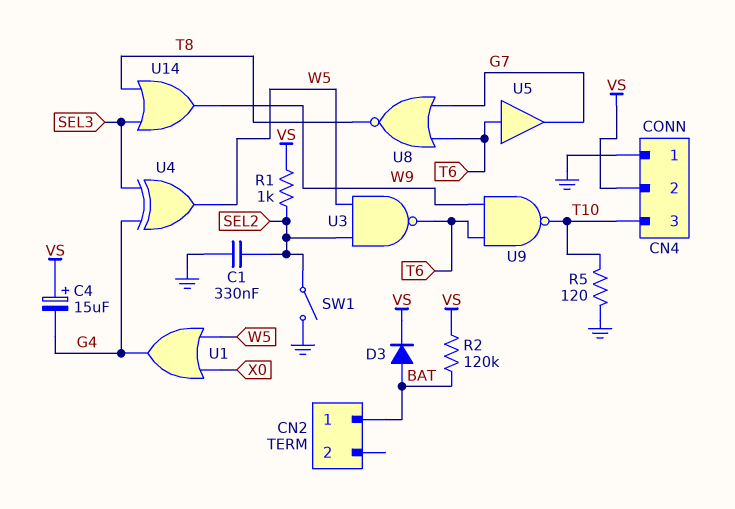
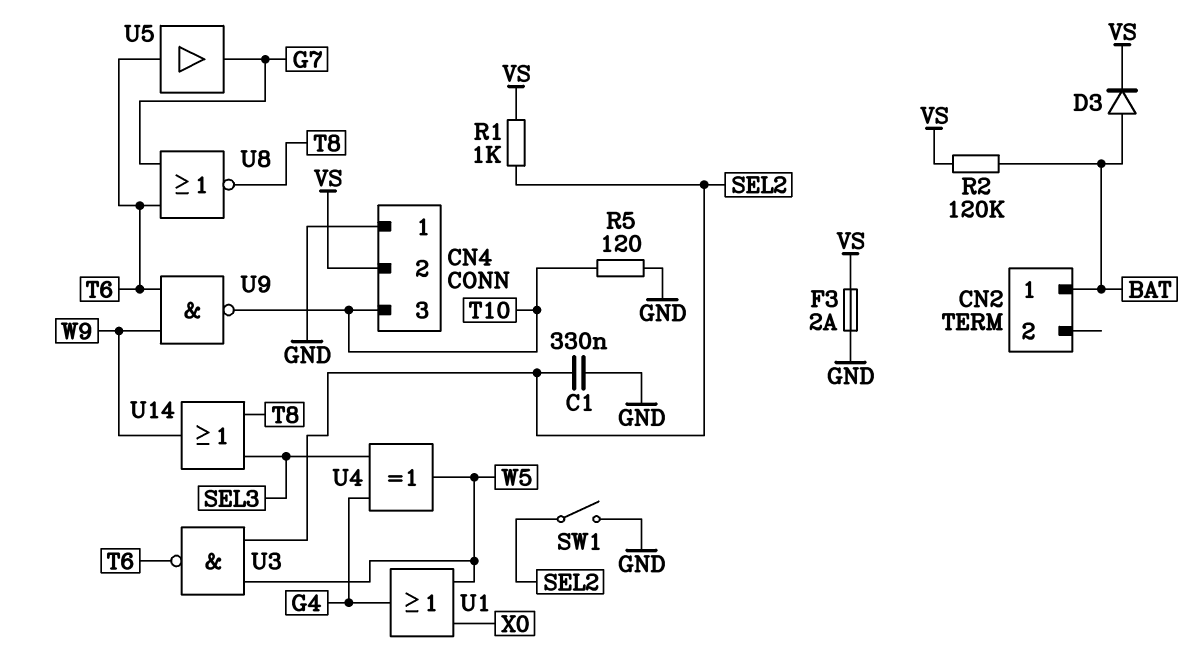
C4: 15uF (plus VS, minus G4) -> none
F3: none -> 2A (GND, VS)

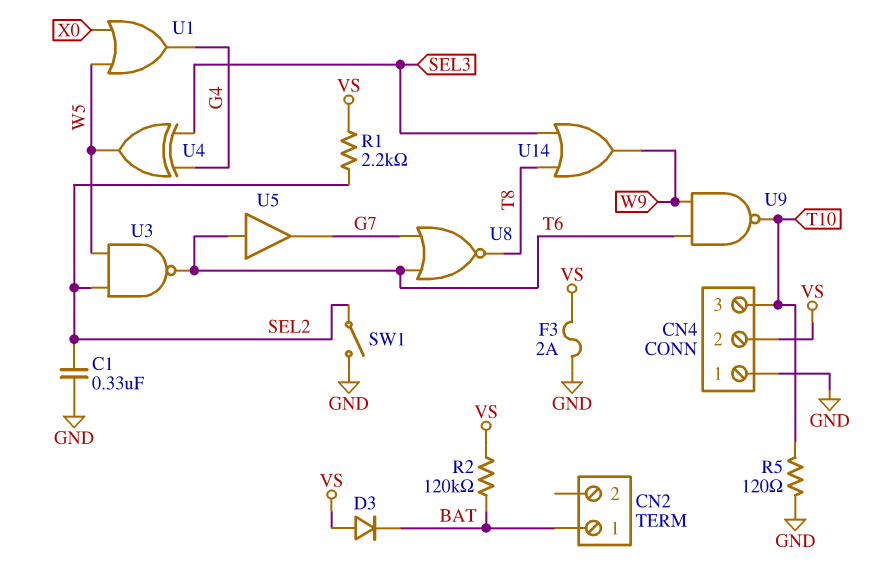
D3: diode (A BAT, K VS) -> diode (A VS, K BAT)
R1: 1k (SEL2, VS) -> 2.2k (SEL2, VS)

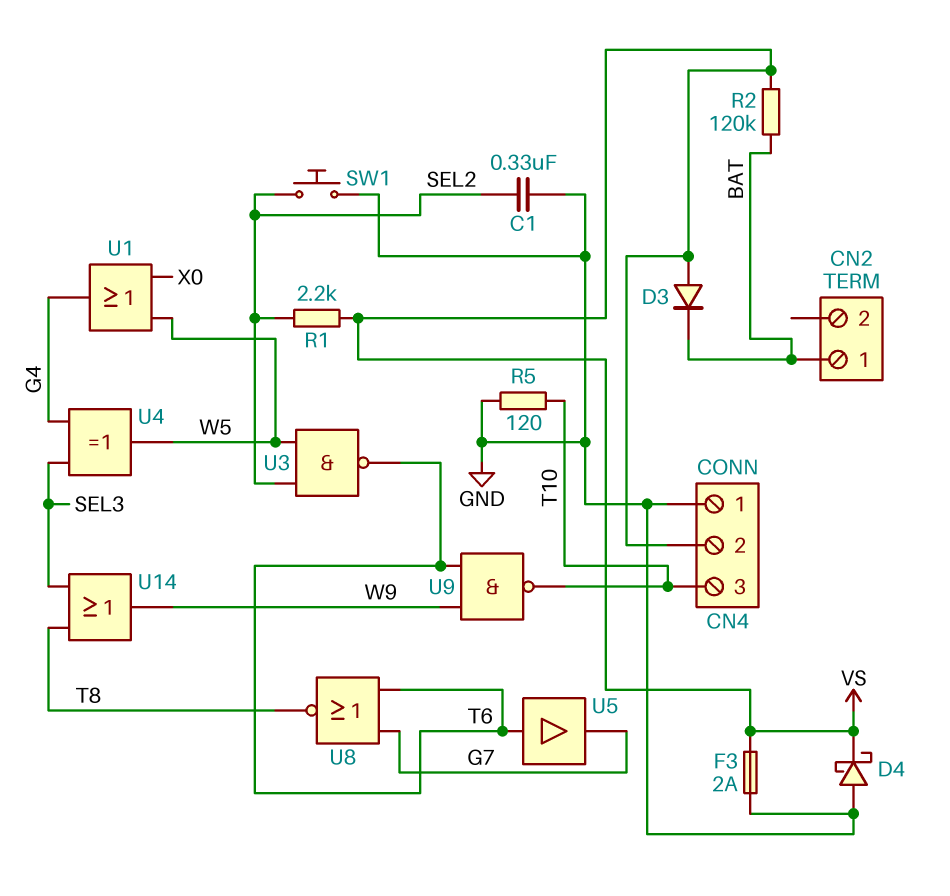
D4: none -> schottky (A GND, K VS)
SW1: switch (GND, SEL2) -> button (GND, SEL2)

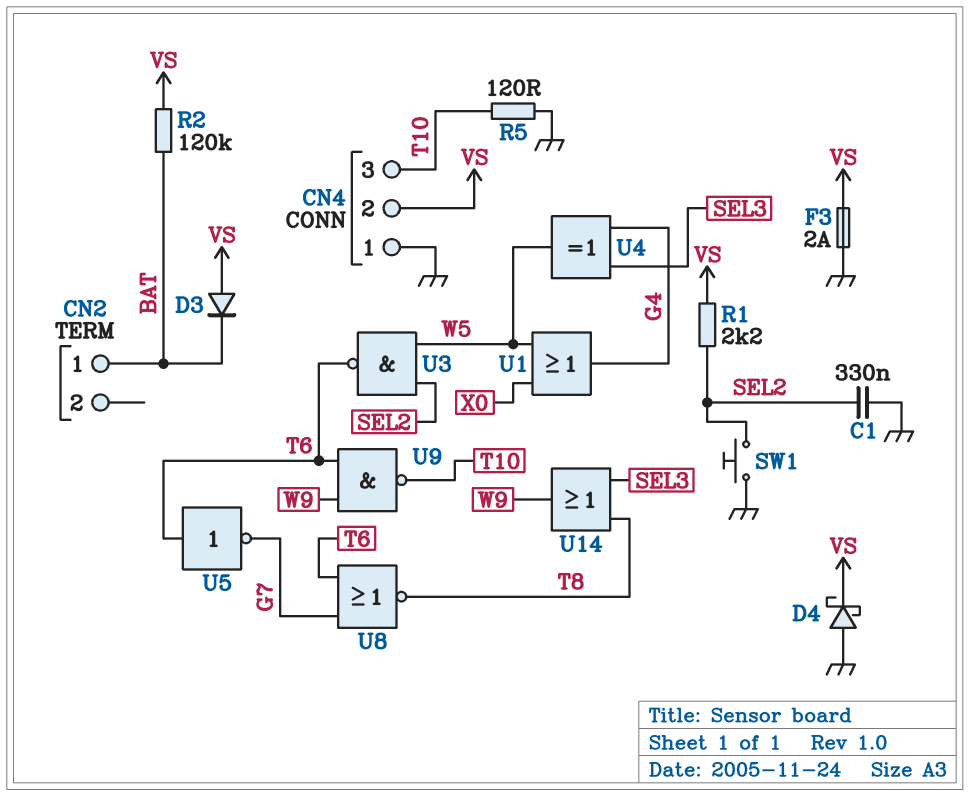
U5: buffer (in T6, out G7) -> NOT (in T6, out G7)

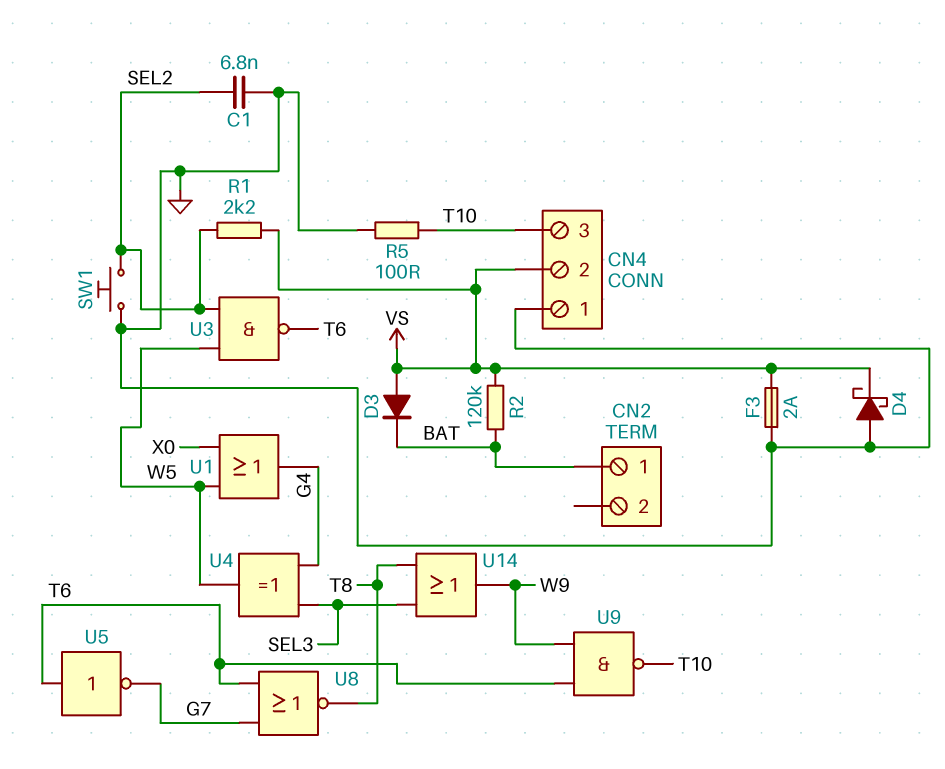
C1: 330nF (GND, SEL2) -> 6.8nF (GND, SEL2)
R5: 120 (GND, T10) -> 100 (GND, T10)

